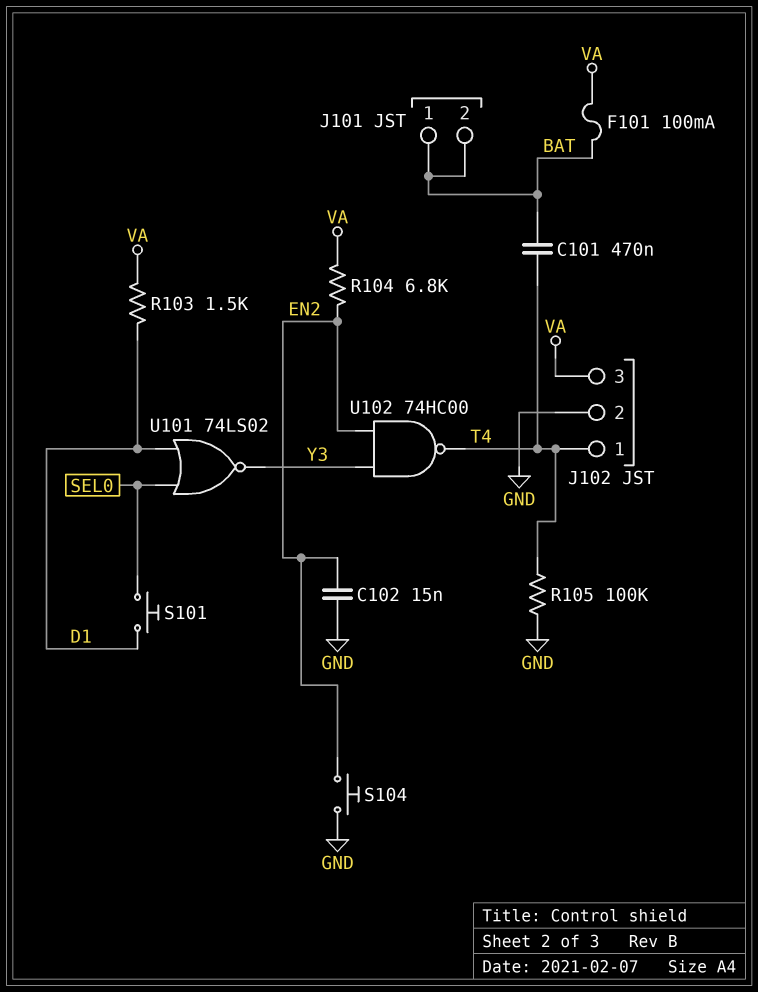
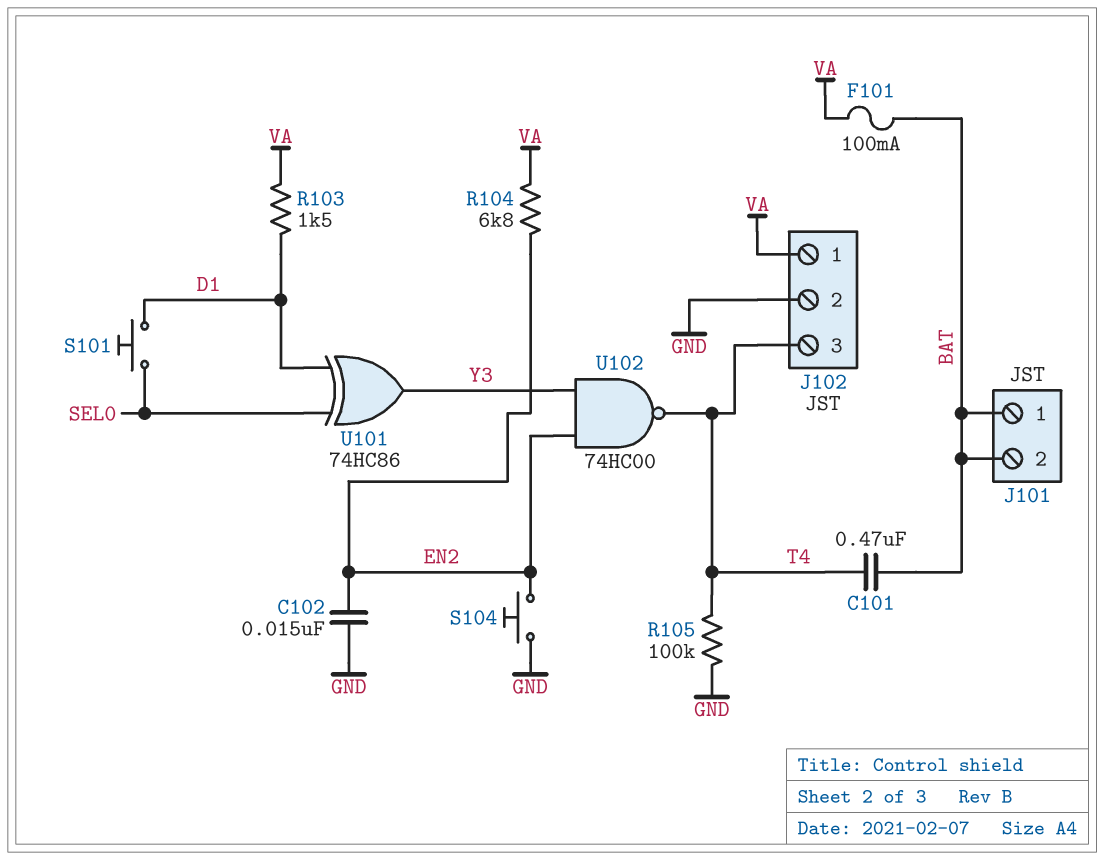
J102 pin 1: T4 -> VA
J102 pin 3: VA -> T4
U101: NOR 74LS02 (in D1, in SEL0, out Y3) -> XOR 74HC86 (in D1, in SEL0, out Y3)

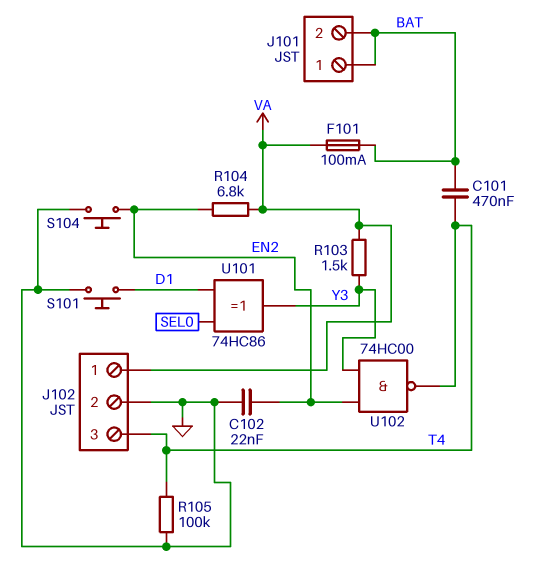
C102: 15nF (EN2, GND) -> 22nF (EN2, GND)
R103: 1.5k (D1, VA) -> 1.5k (VA, Y3)
S101: button (D1, SEL0) -> button (D1, GND)

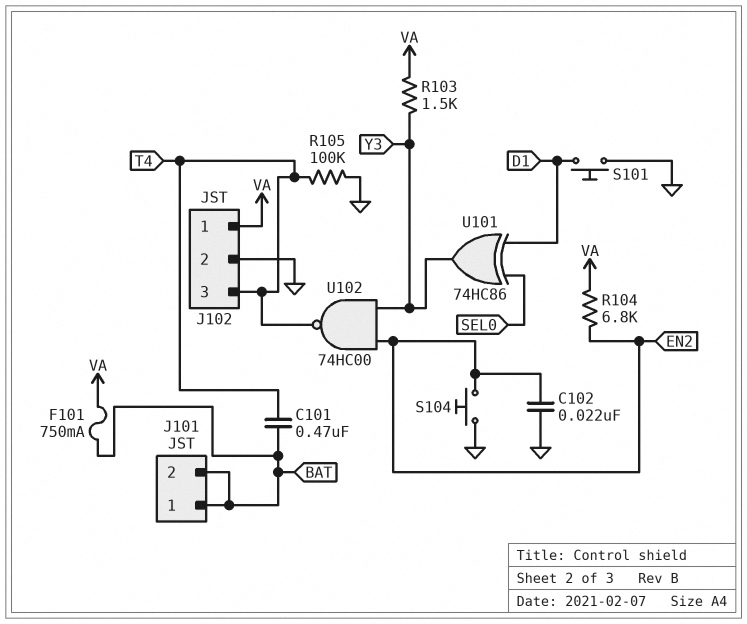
F101: 100mA (BAT, VA) -> 750mA (BAT, VA)

